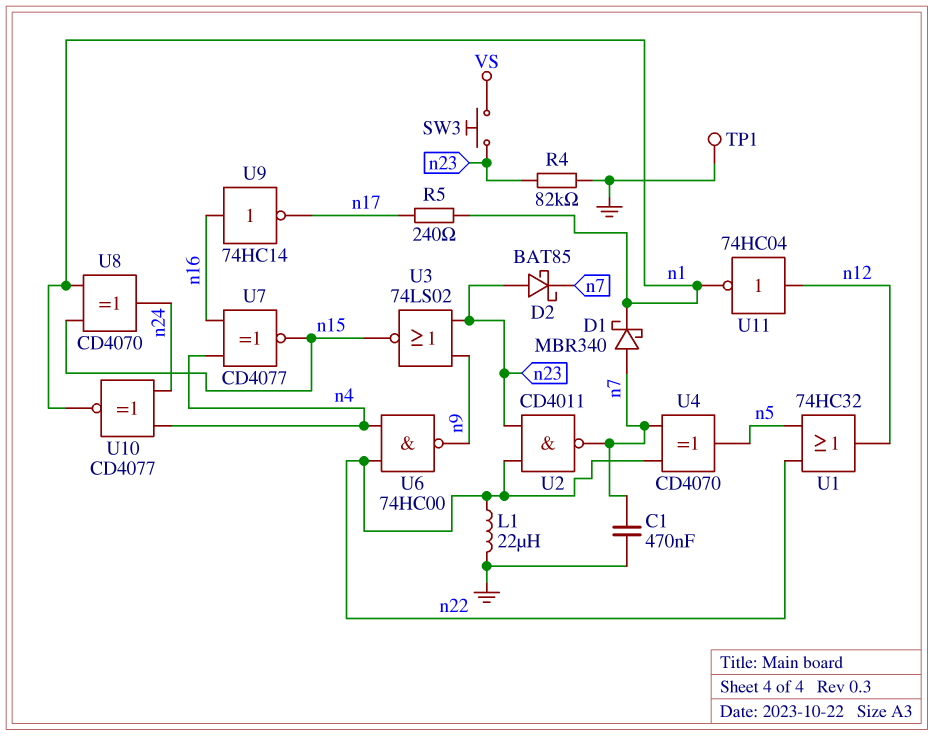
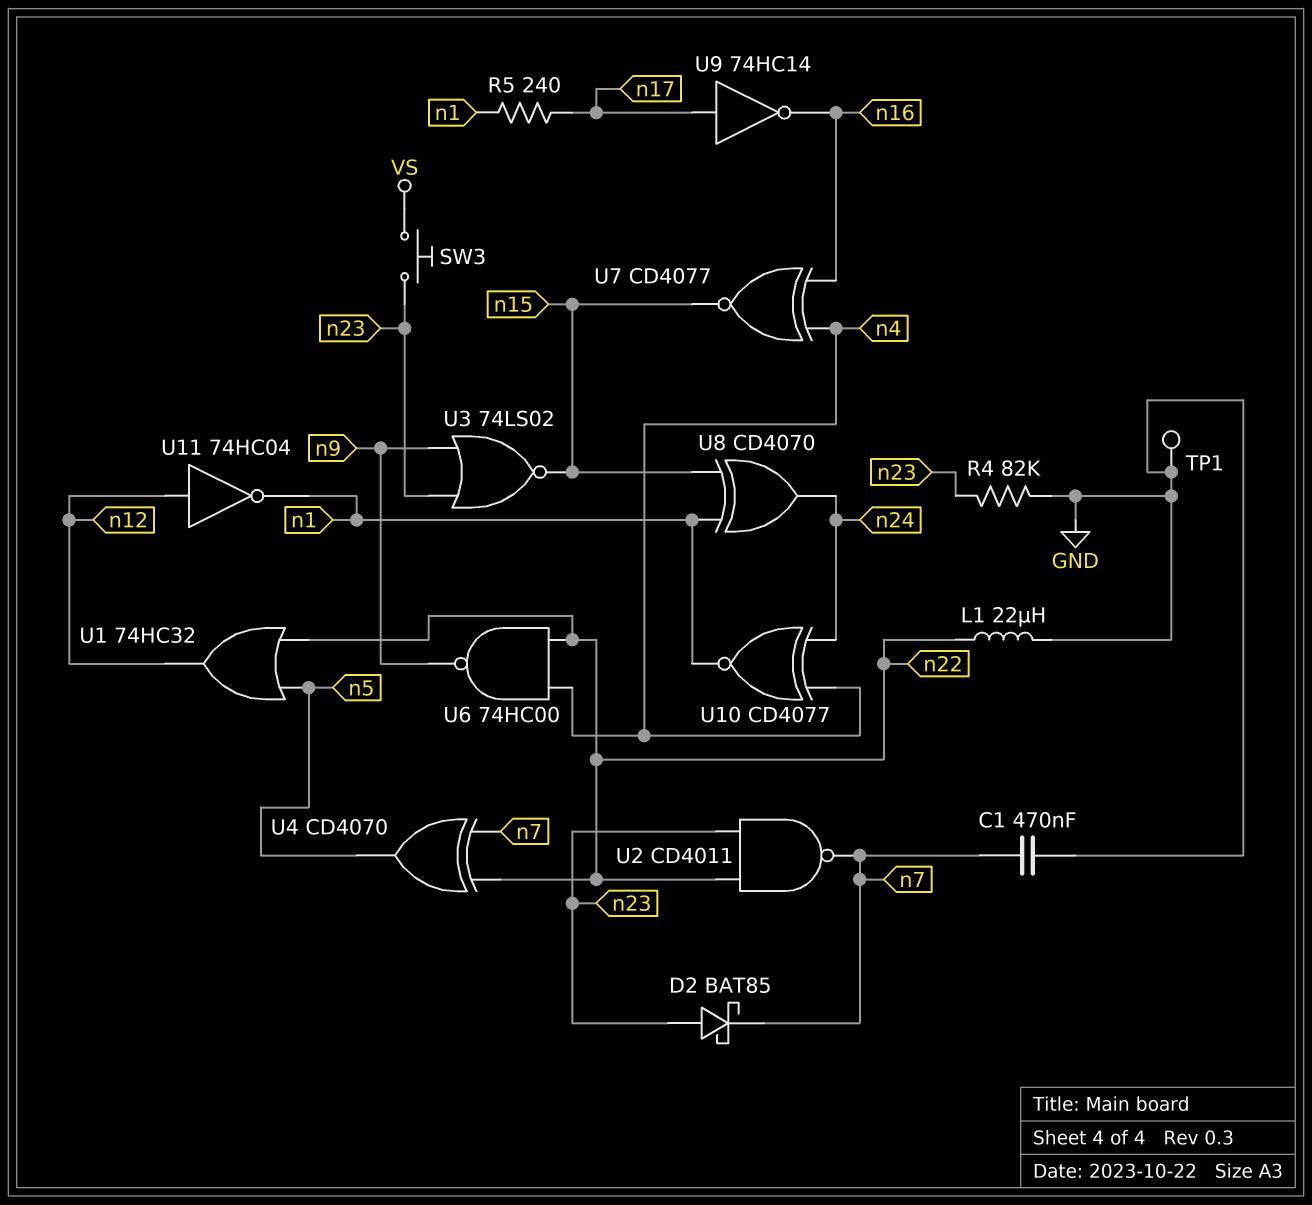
D1: schottky MBR340 (A n7, K n1) -> none
U9: NOT 74HC14 (in n16, out n17) -> NOT 74HC14 (in n17, out n16)

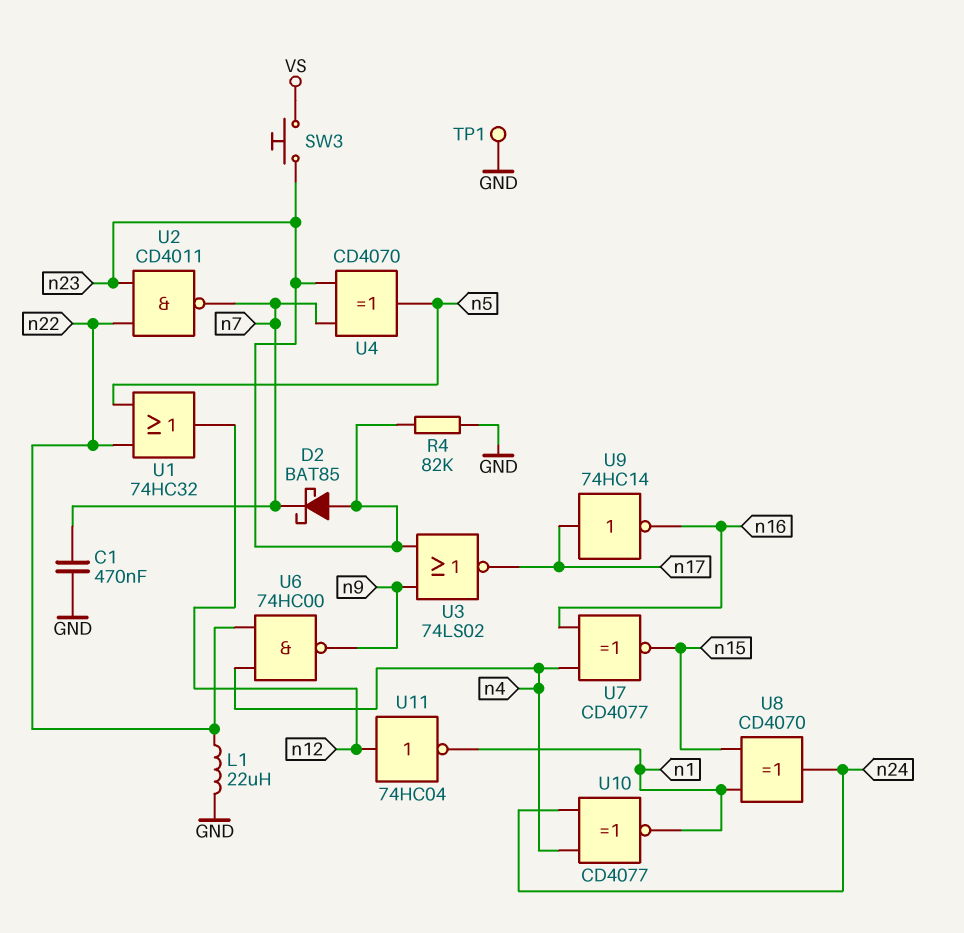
R5: 240 (n1, n17) -> none
U3: NOR 74LS02 (in n9, in n23, out n15) -> NOR 74LS02 (in n9, in n23, out n17)
U4: XOR CD4070 (in n7, in n22, out n5) -> XOR CD4070 (in n7, in n23, out n5)

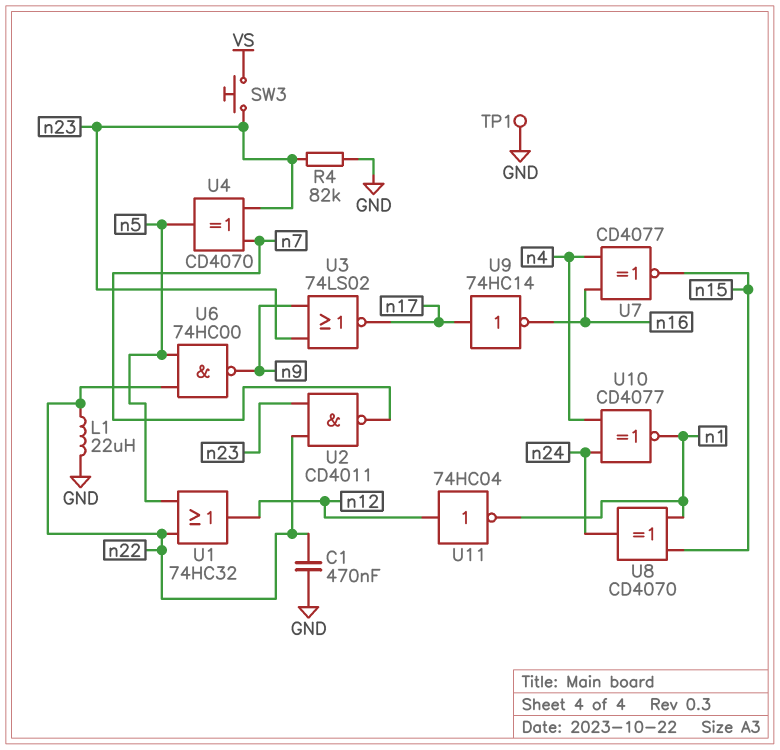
C1: 470nF (GND, n7) -> 470nF (GND, n22)
D2: schottky BAT85 (A n23, K n7) -> none
U6: NAND 74HC00 (in n4, in n22, out n9) -> NAND 74HC00 (in n5, in n22, out n9)

